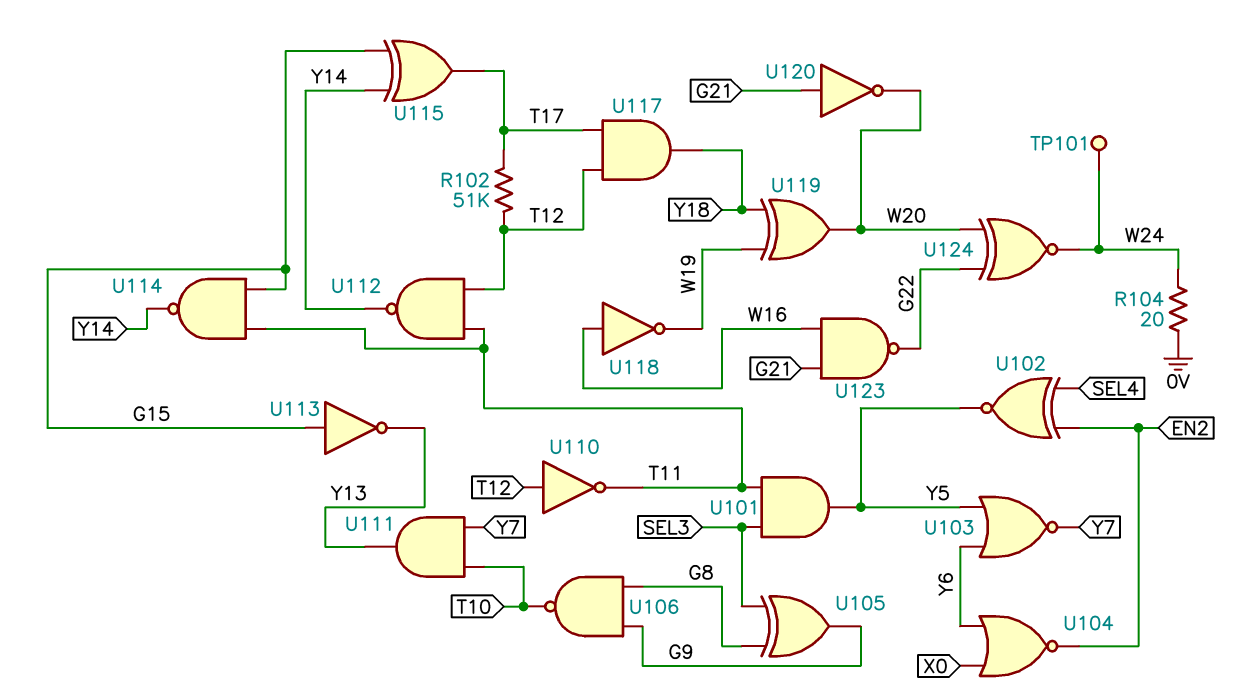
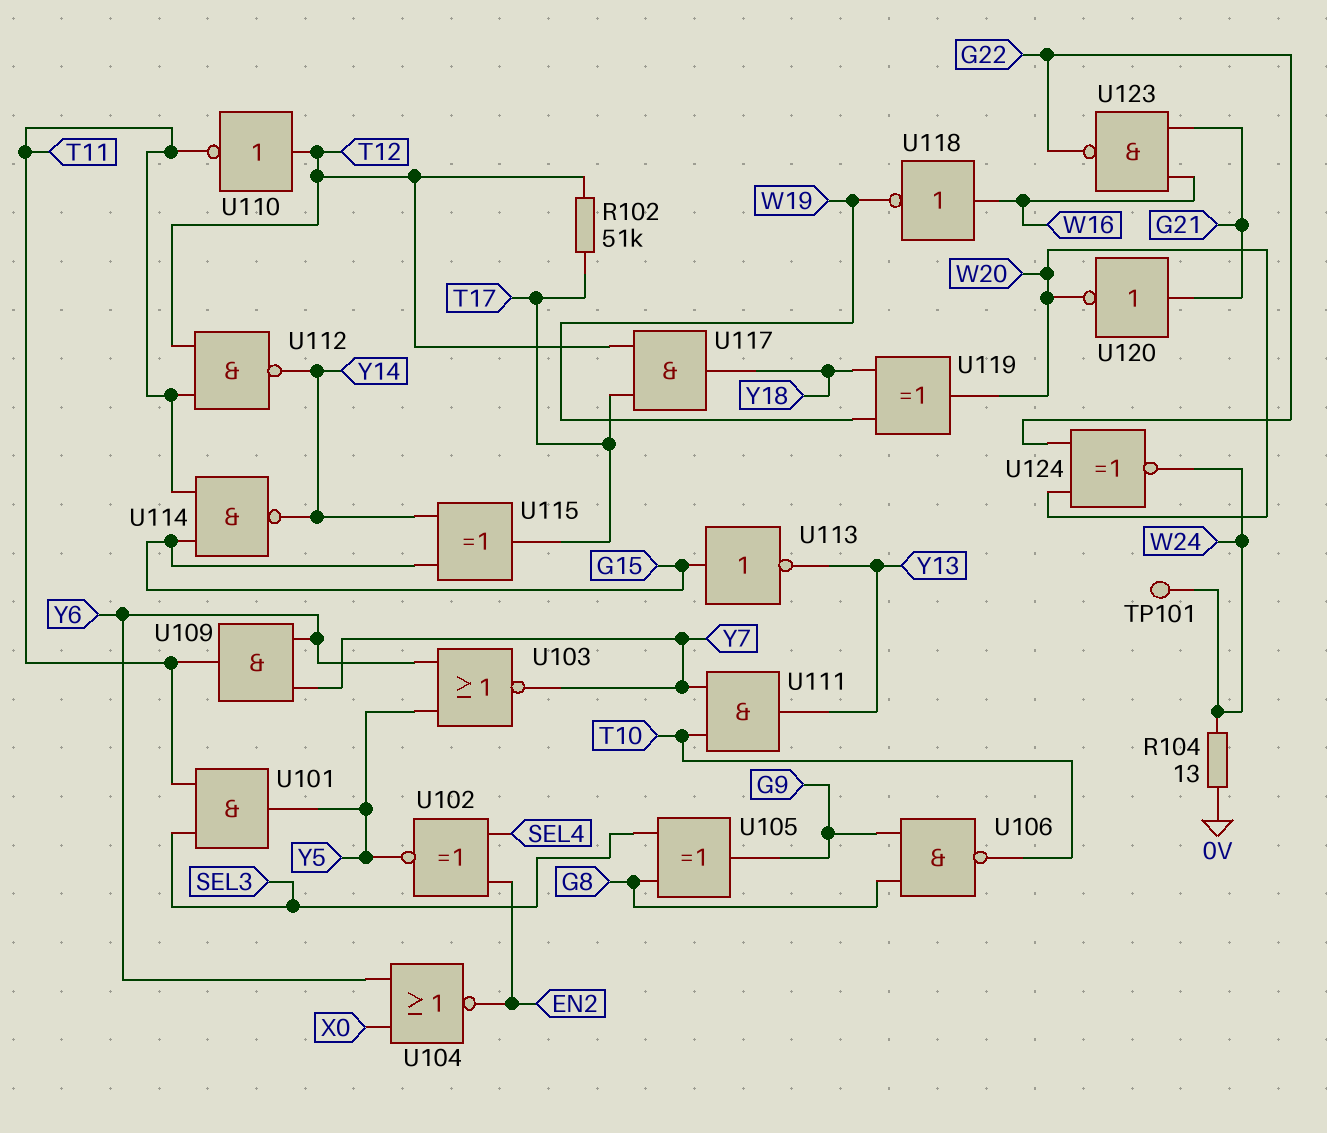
R104: 20 (0V, W24) -> 13 (0V, W24)
U109: none -> AND (in Y6, in Y7, out T11)

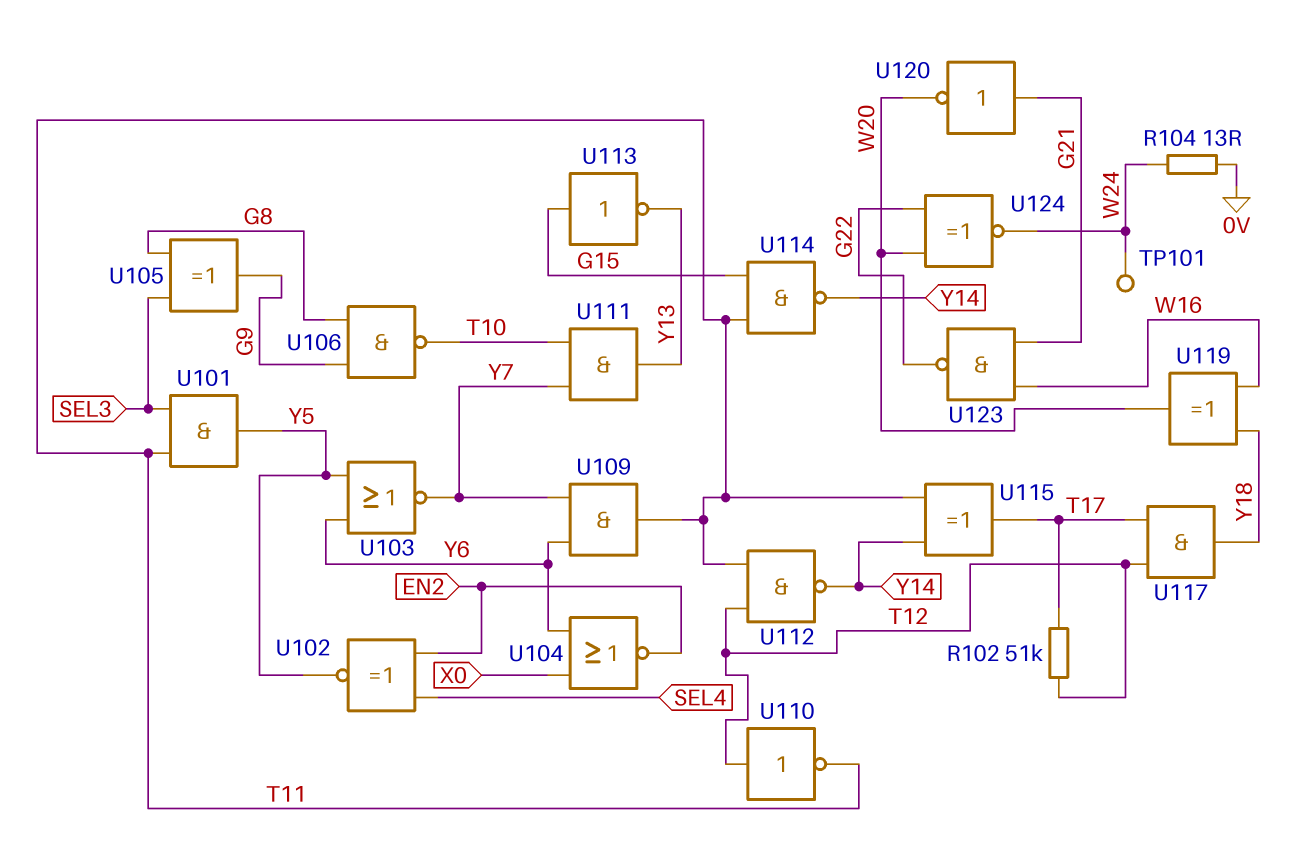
U115: XOR (in G15, in Y14, out T17) -> XOR (in T11, in Y14, out T17)
U118: NOT (in W16, out W19) -> none
U119: XOR (in W19, in Y18, out W20) -> XOR (in W16, in Y18, out W20)

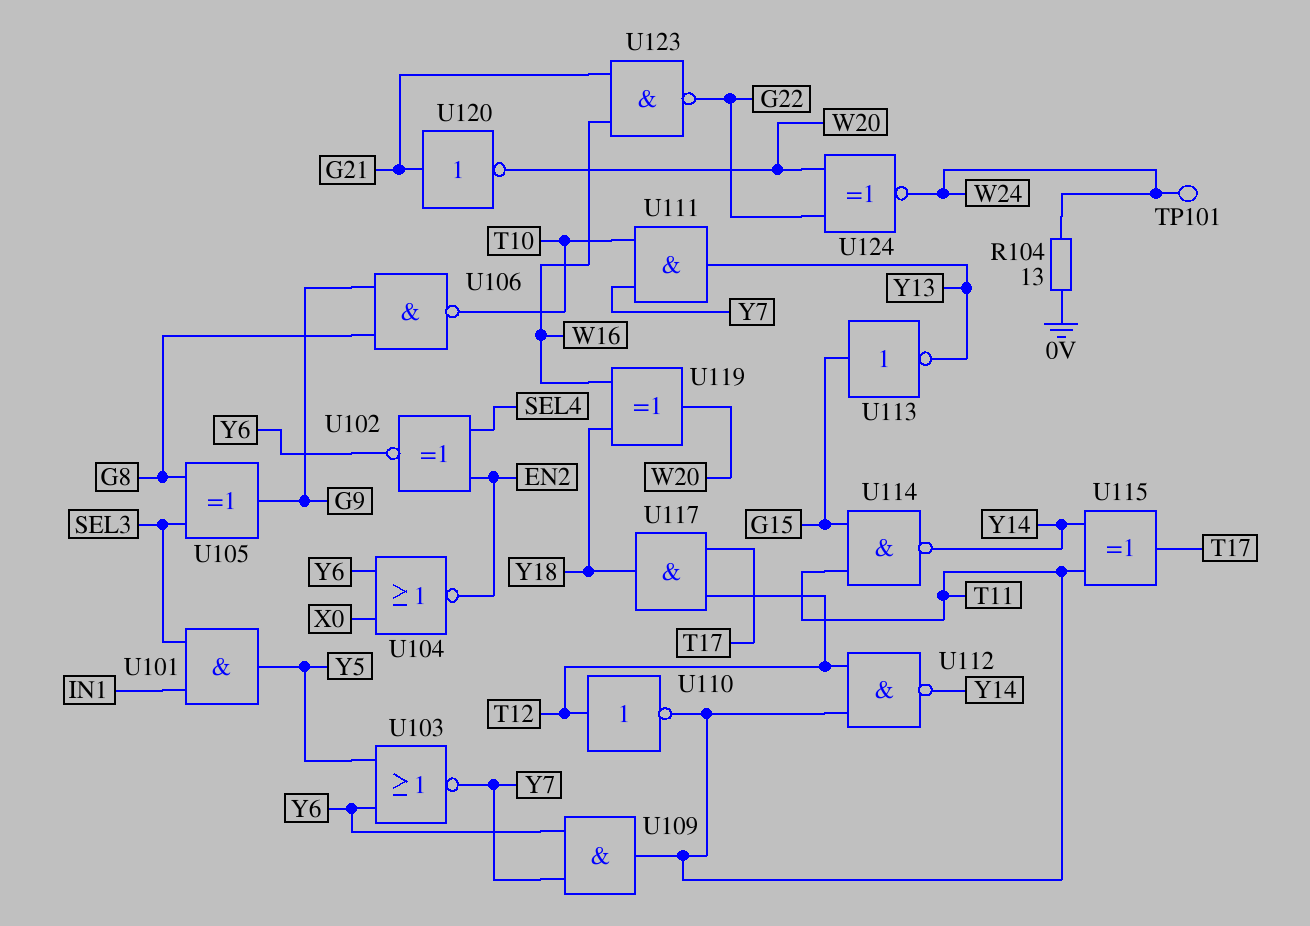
R102: 51k (T12, T17) -> none
U101: AND (in SEL3, in T11, out Y5) -> AND (in IN1, in SEL3, out Y5)
U102: XNOR (in EN2, in SEL4, out Y5) -> XNOR (in EN2, in SEL4, out Y6)

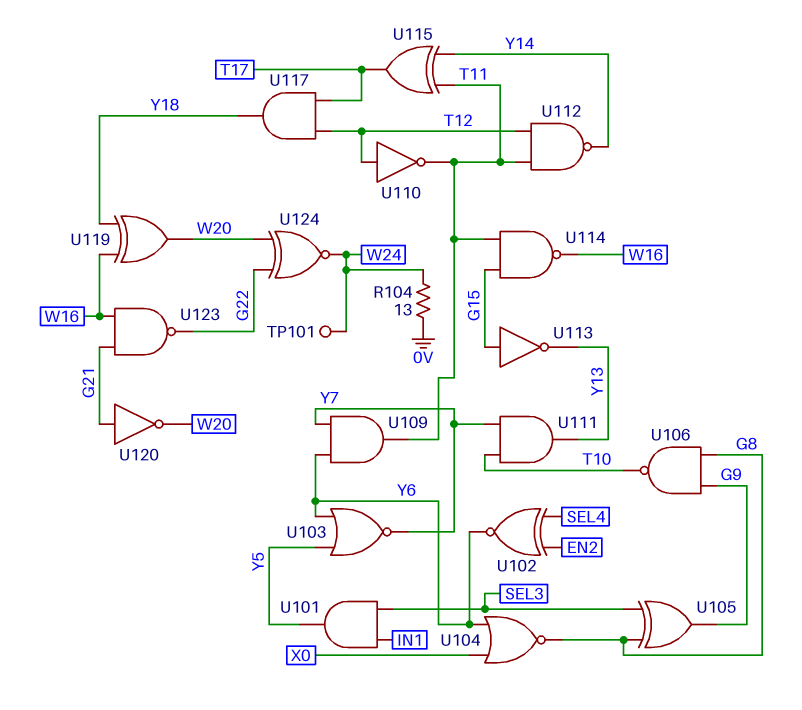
U104: NOR (in X0, in Y6, out EN2) -> NOR (in X0, in Y6, out G8)
U114: NAND (in G15, in T11, out Y14) -> NAND (in G15, in T11, out W16)

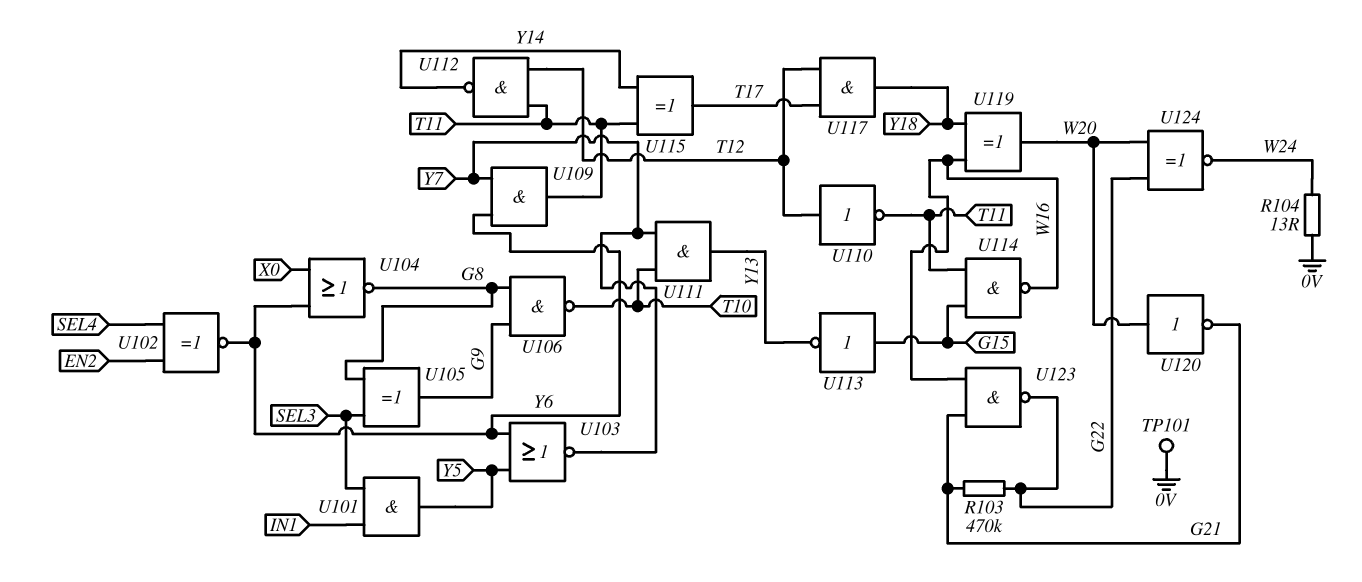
R103: none -> 470k (G21, G22)
TP101: test point (W24) -> test point (0V)
U120: NOT (in G21, out W20) -> NOT (in W20, out G21)

